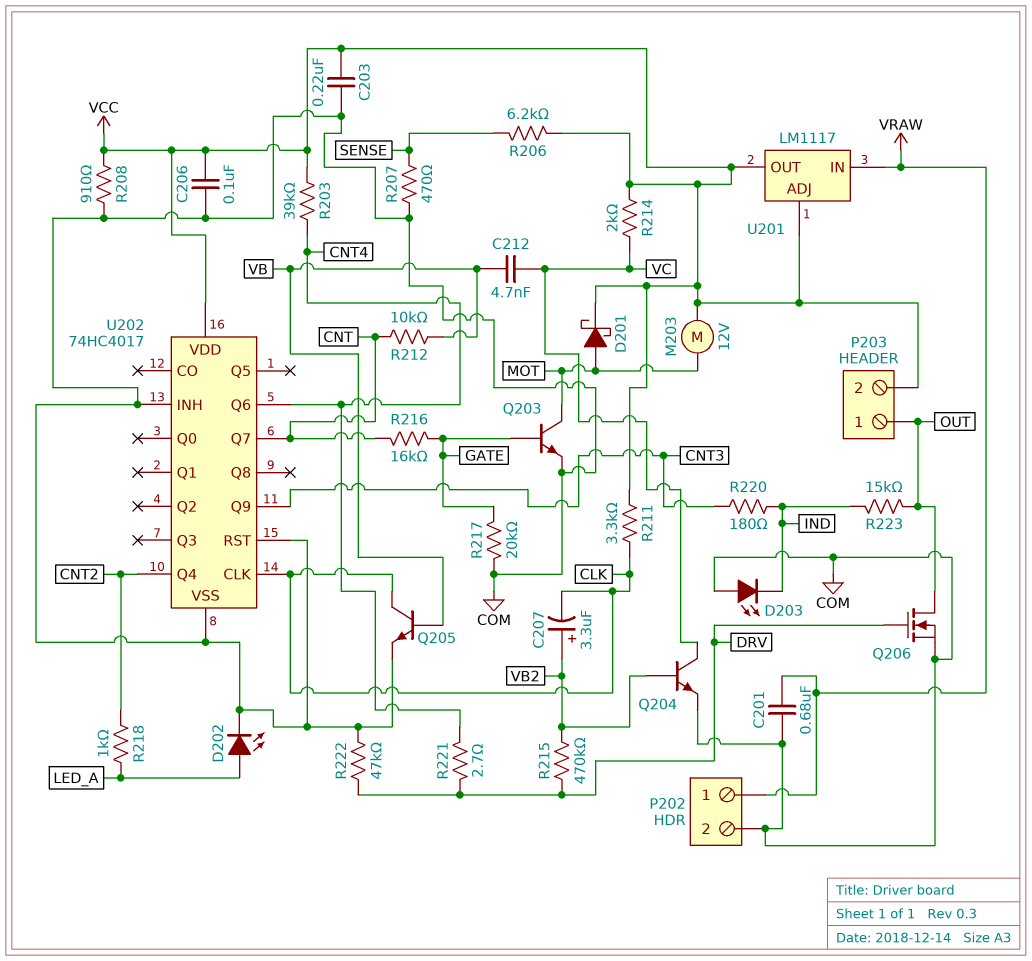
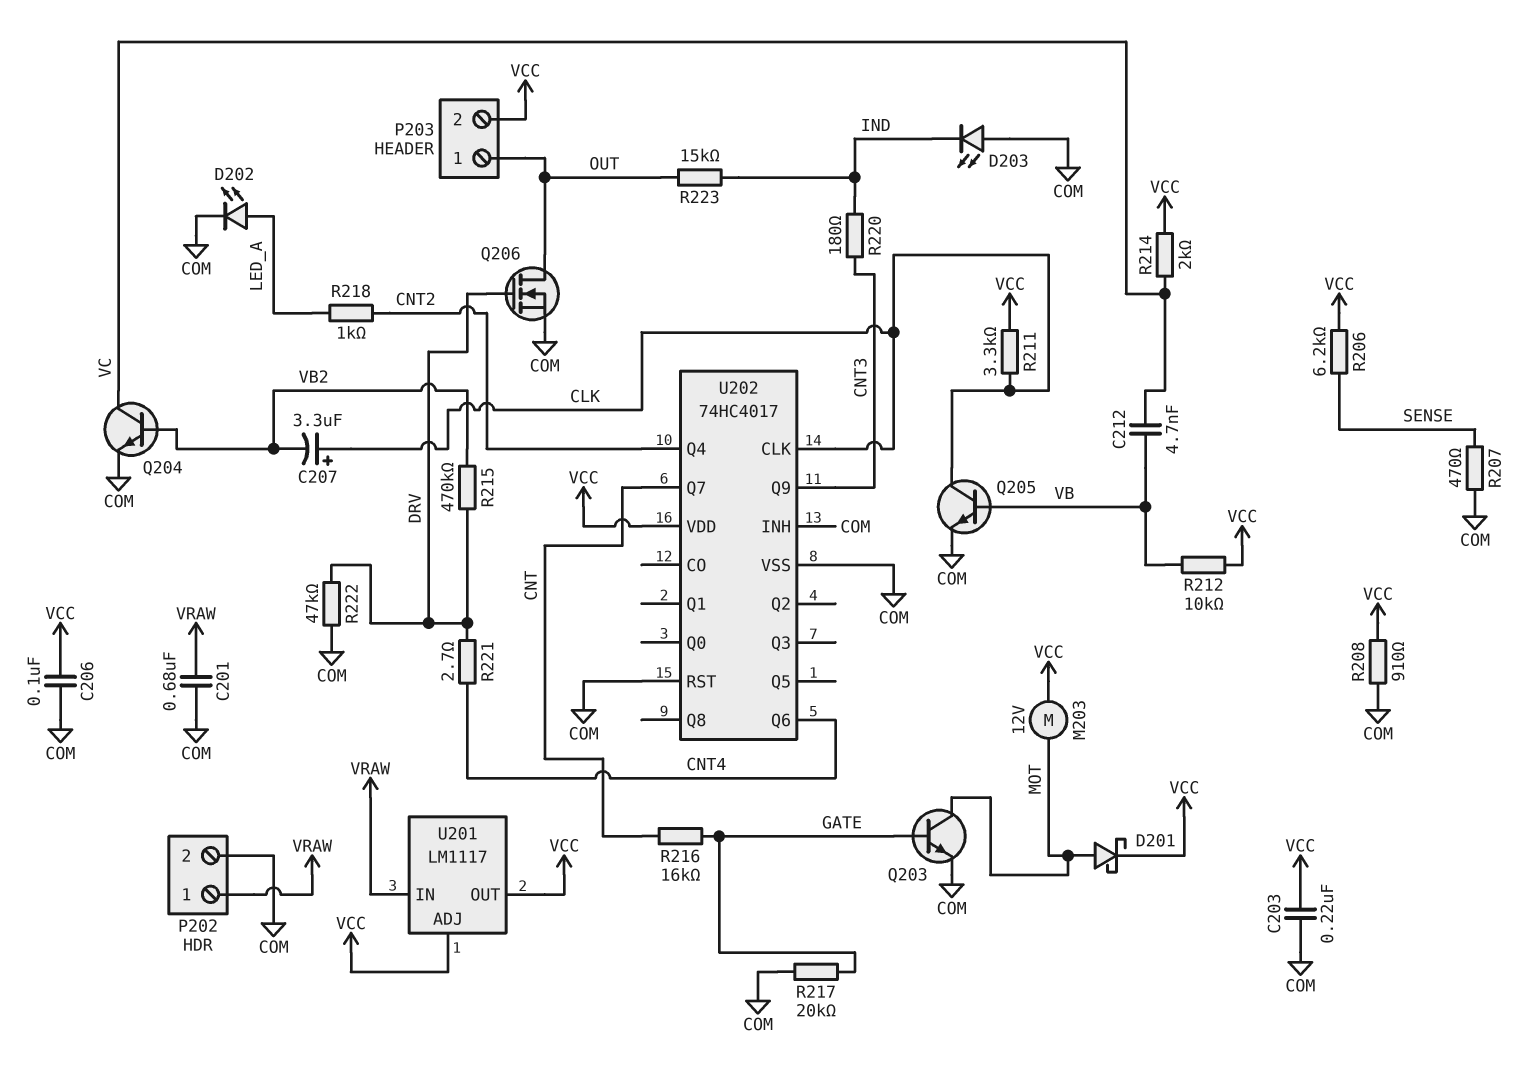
C207: 3.3uF (plus VB2, minus CLK) -> 3.3uF (plus CLK, minus VB2)
R203: 39k (CNT4, VCC) -> none
R212: 10k (CNT, VB) -> 10k (VB, VCC)

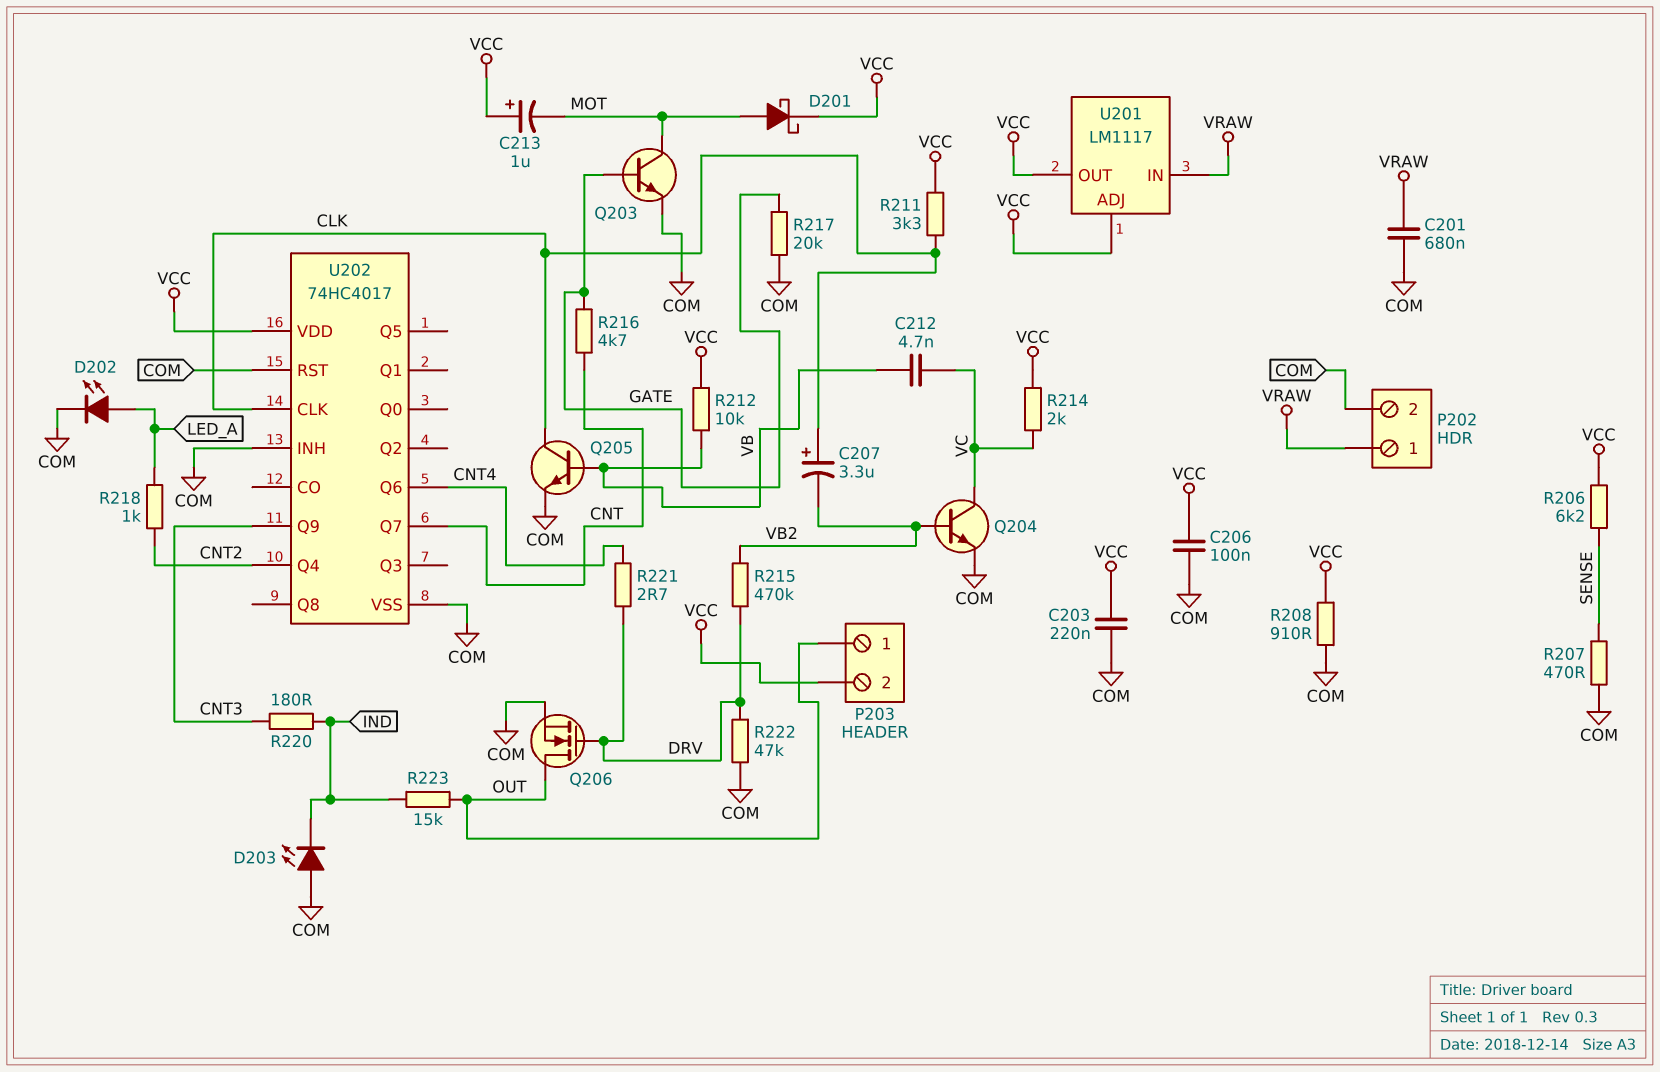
C213: none -> 1uF (plus VCC, minus MOT)
M203: motor 12V (MOT, VCC) -> none
R216: 16k (CNT, GATE) -> 4.7k (CNT, GATE)

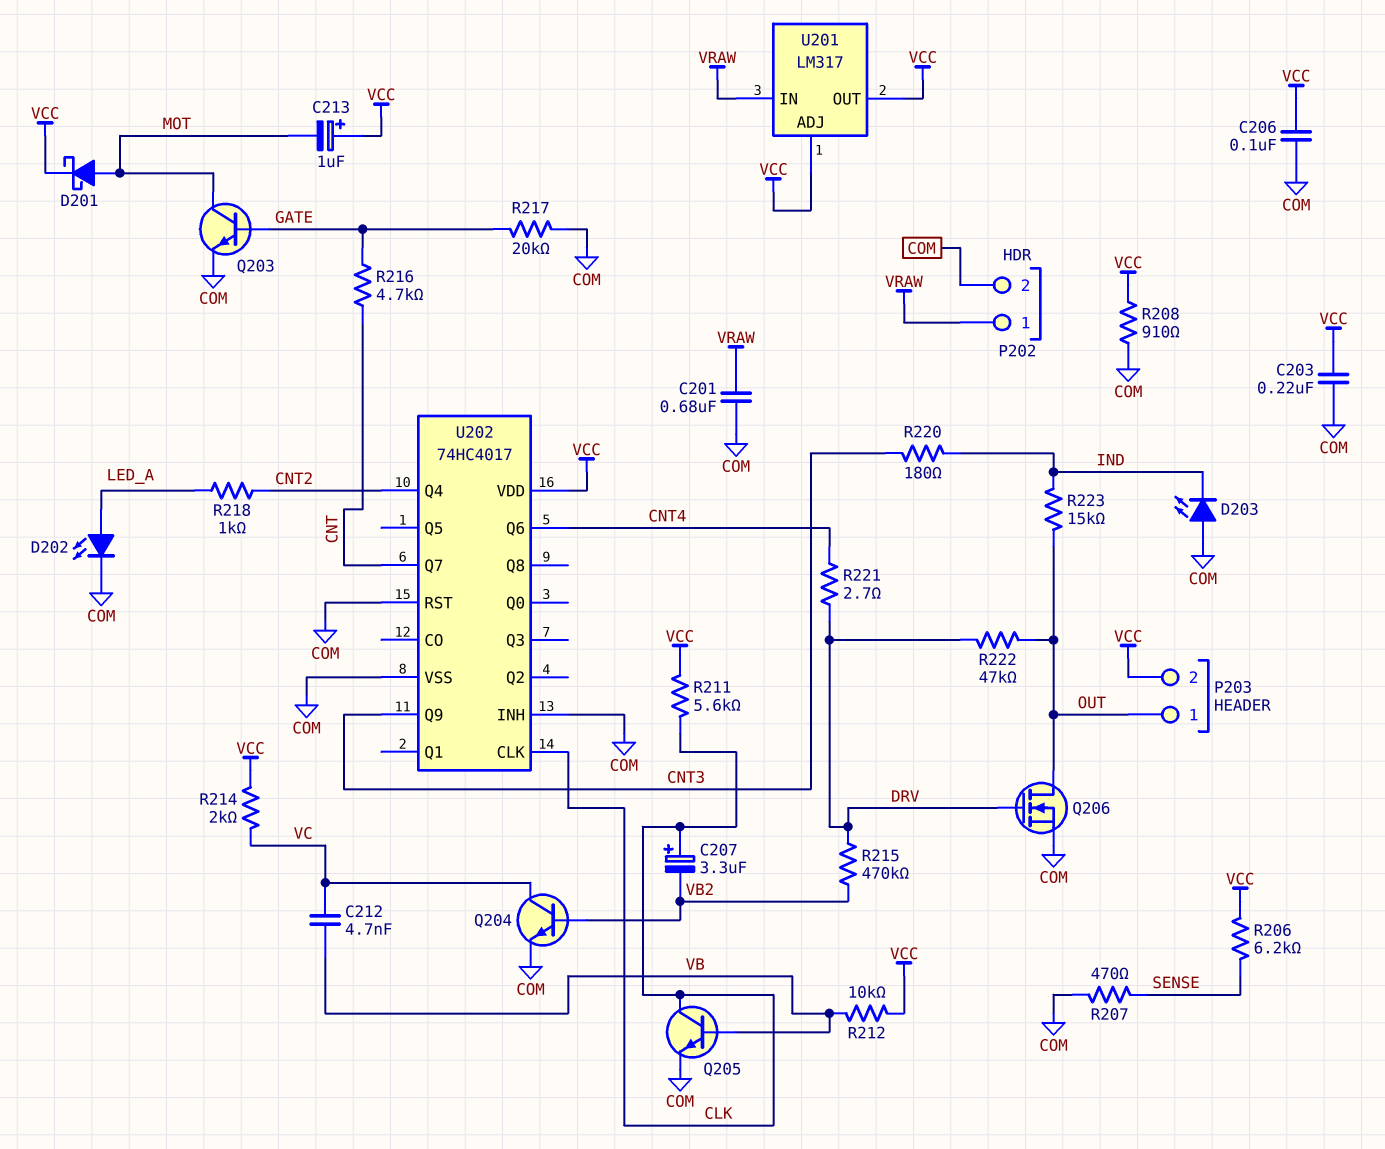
R211: 3.3k (CLK, VCC) -> 5.6k (CLK, VCC)
R222: 47k (COM, DRV) -> 47k (DRV, OUT)
U201: LM1117 -> LM317

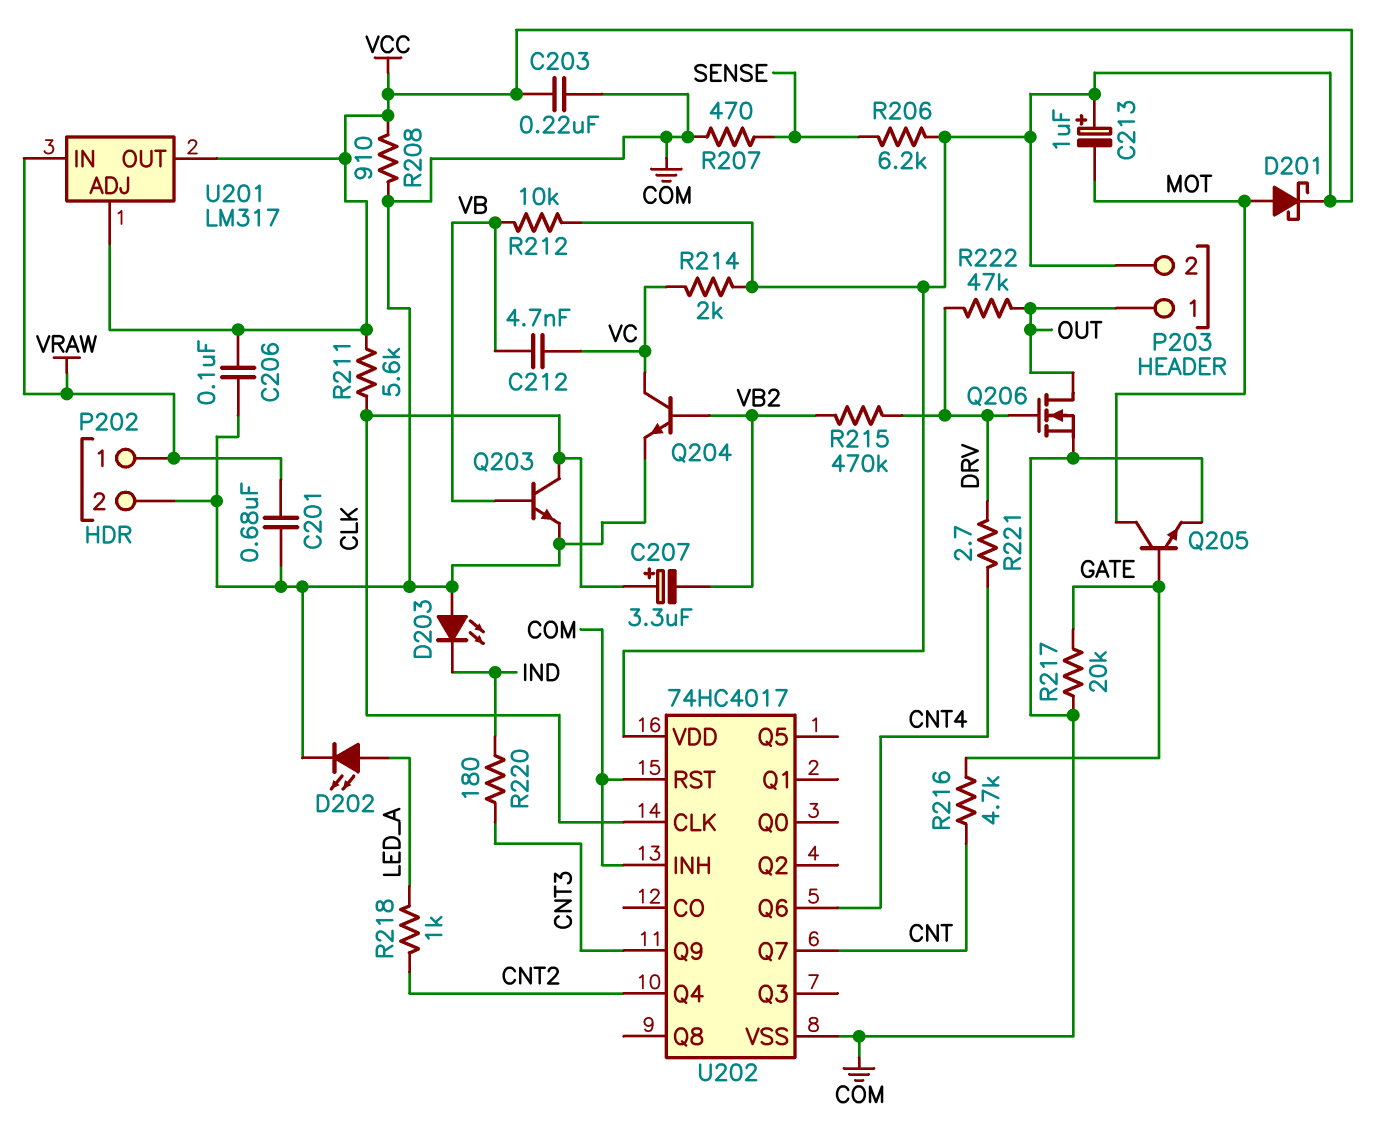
Q203: NPN (B GATE, C MOT, E COM) -> NPN (B VB, C CLK, E COM)
Q205: NPN (B VB, C CLK, E COM) -> NPN (B GATE, C MOT, E COM)
R223: 15k (IND, OUT) -> none

